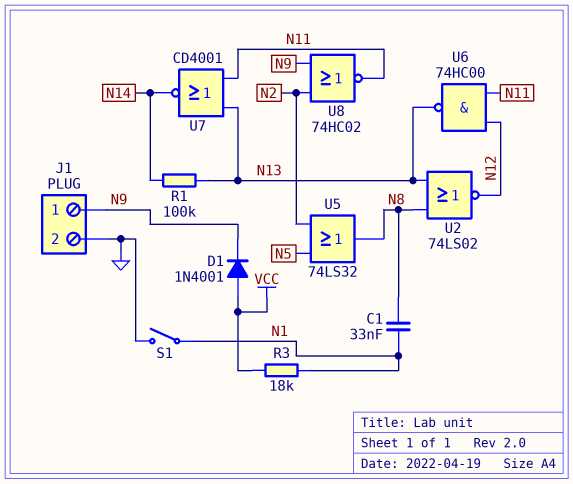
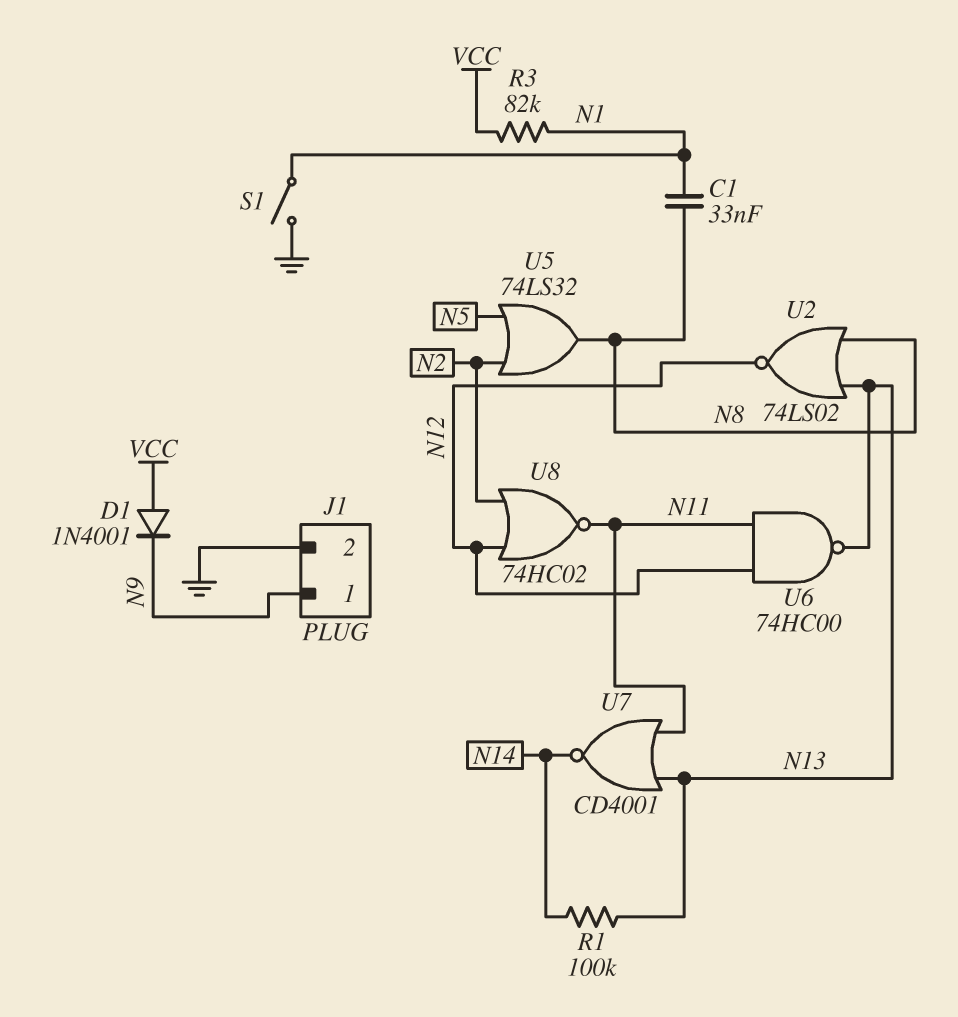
R3: 18k (N1, VCC) -> 82k (N1, VCC)
U8: NOR 74HC02 (in N2, in N9, out N11) -> NOR 74HC02 (in N2, in N12, out N11)

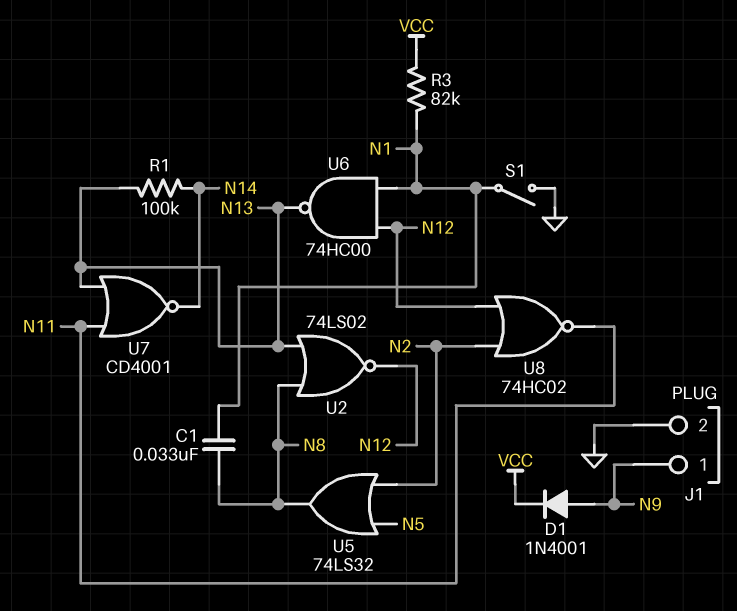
D1: diode 1N4001 (A VCC, K N9) -> diode 1N4001 (A N9, K VCC)
U6: NAND 74HC00 (in N11, in N12, out N13) -> NAND 74HC00 (in N1, in N12, out N13)

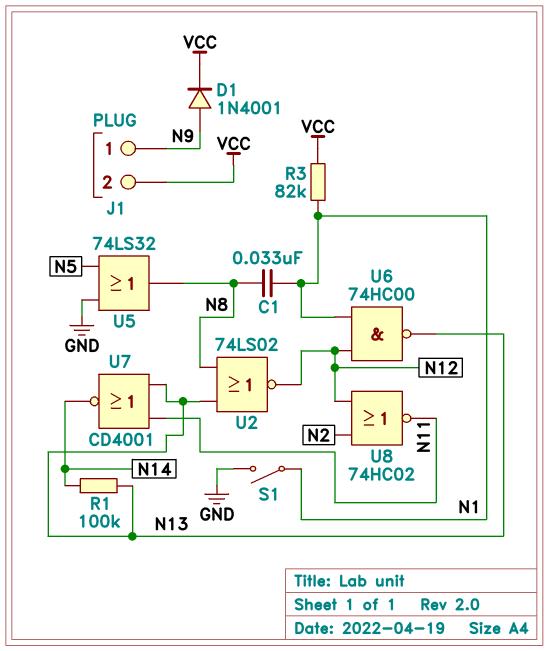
J1 pin 2: GND -> VCC
U5: OR 74LS32 (in N2, in N5, out N8) -> OR 74LS32 (in GND, in N5, out N8)

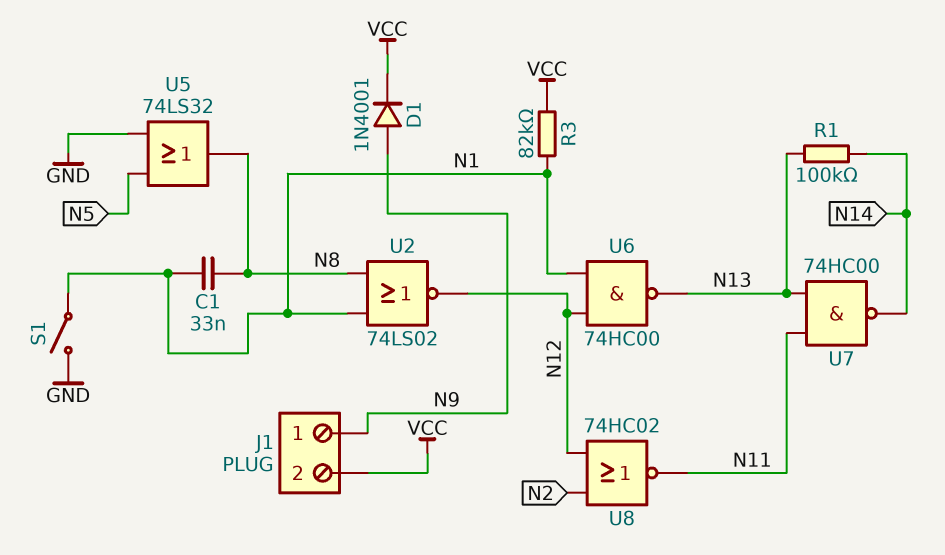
U2: NOR 74LS02 (in N8, in N13, out N12) -> NOR 74LS02 (in N1, in N8, out N12)
U7: NOR CD4001 (in N11, in N13, out N14) -> NAND 74HC00 (in N11, in N13, out N14)

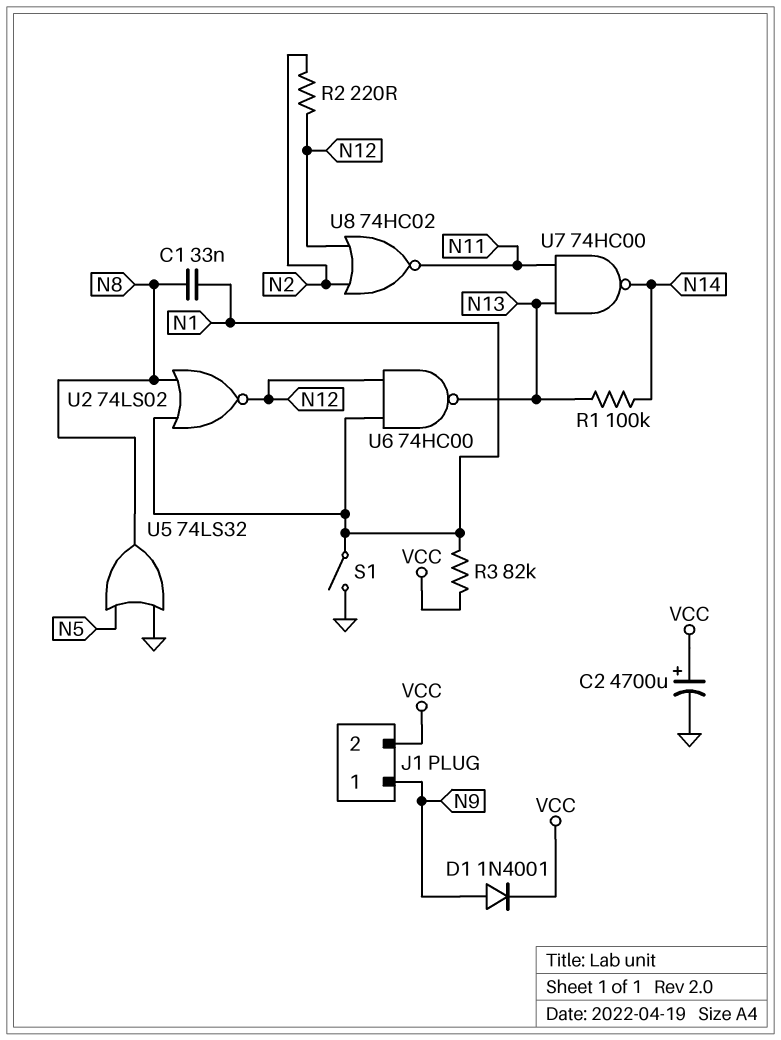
C2: none -> 4700uF (plus VCC, minus GND)
R2: none -> 220 (N2, N12)

